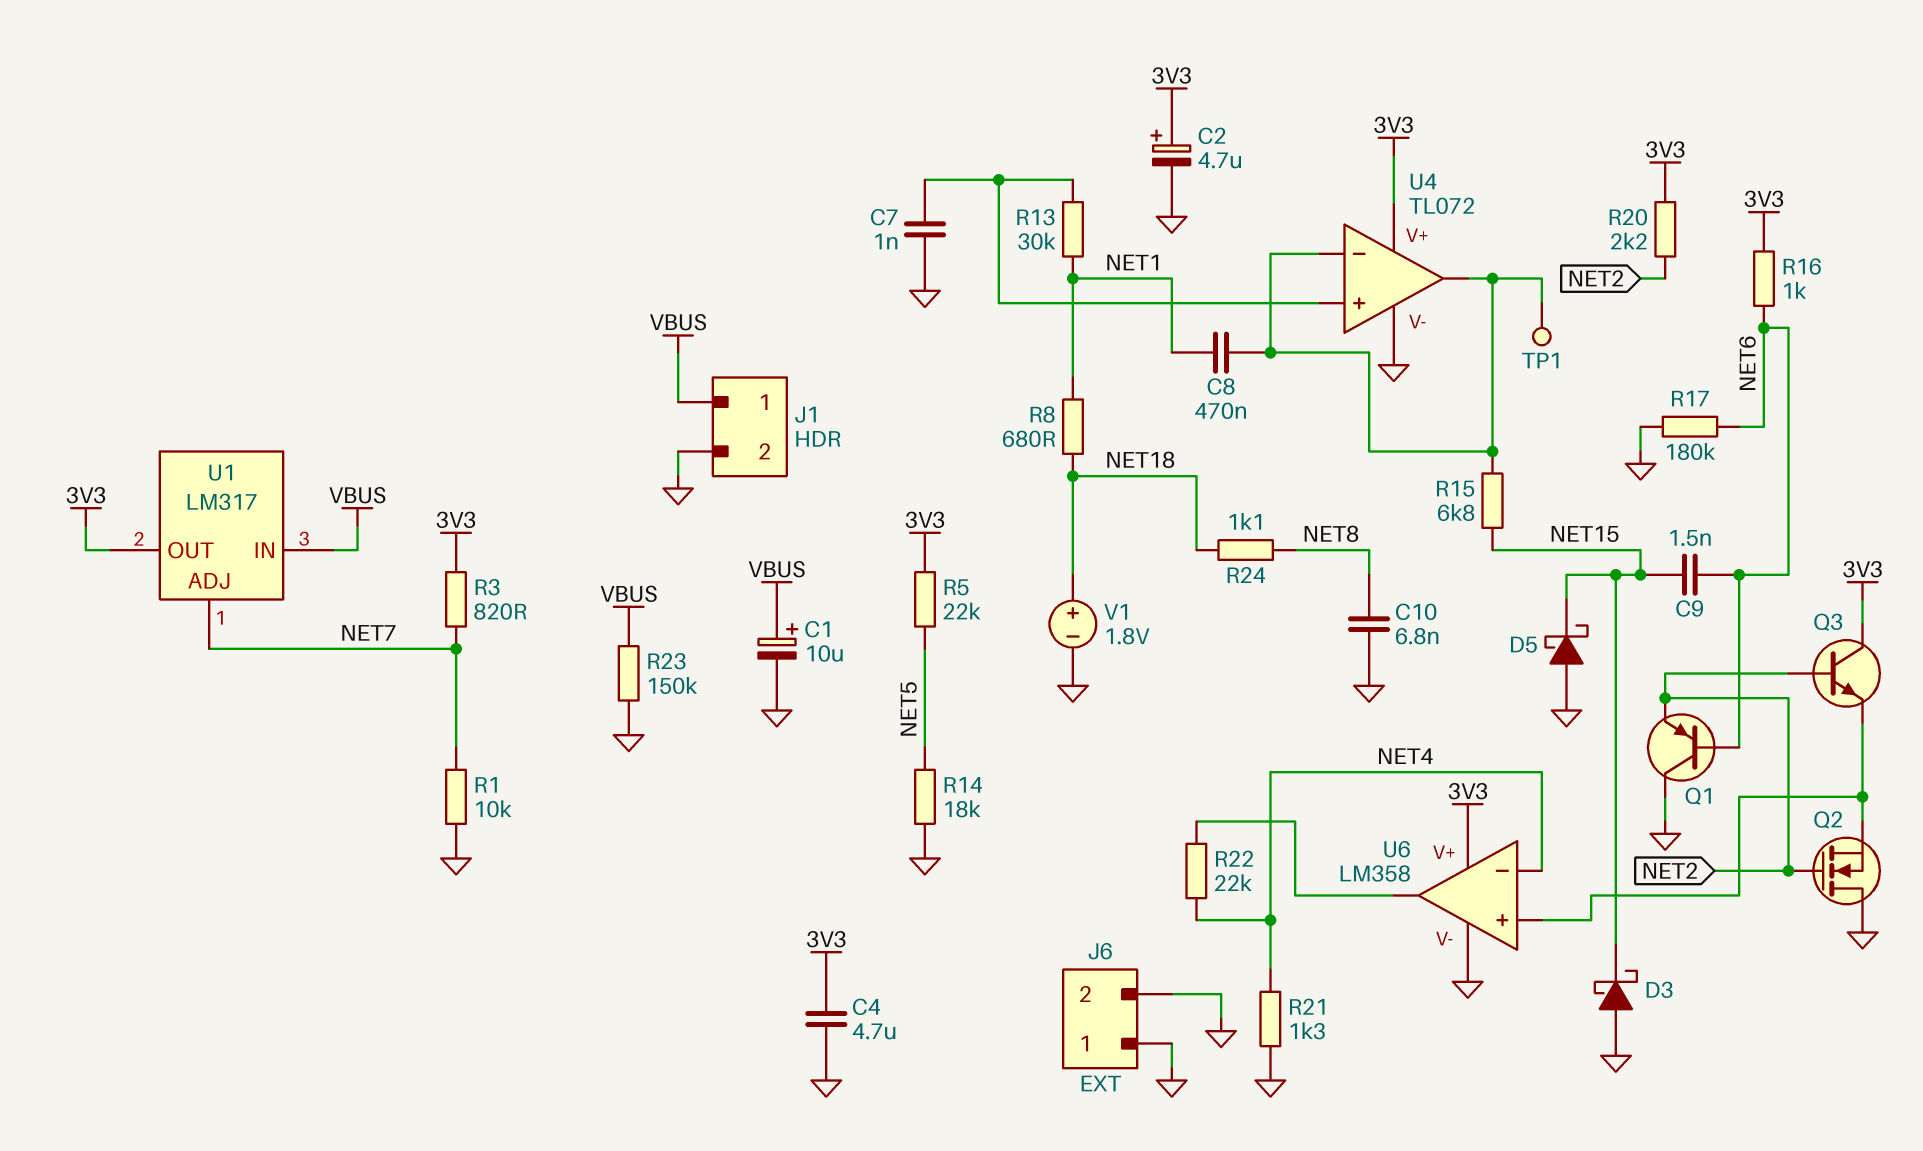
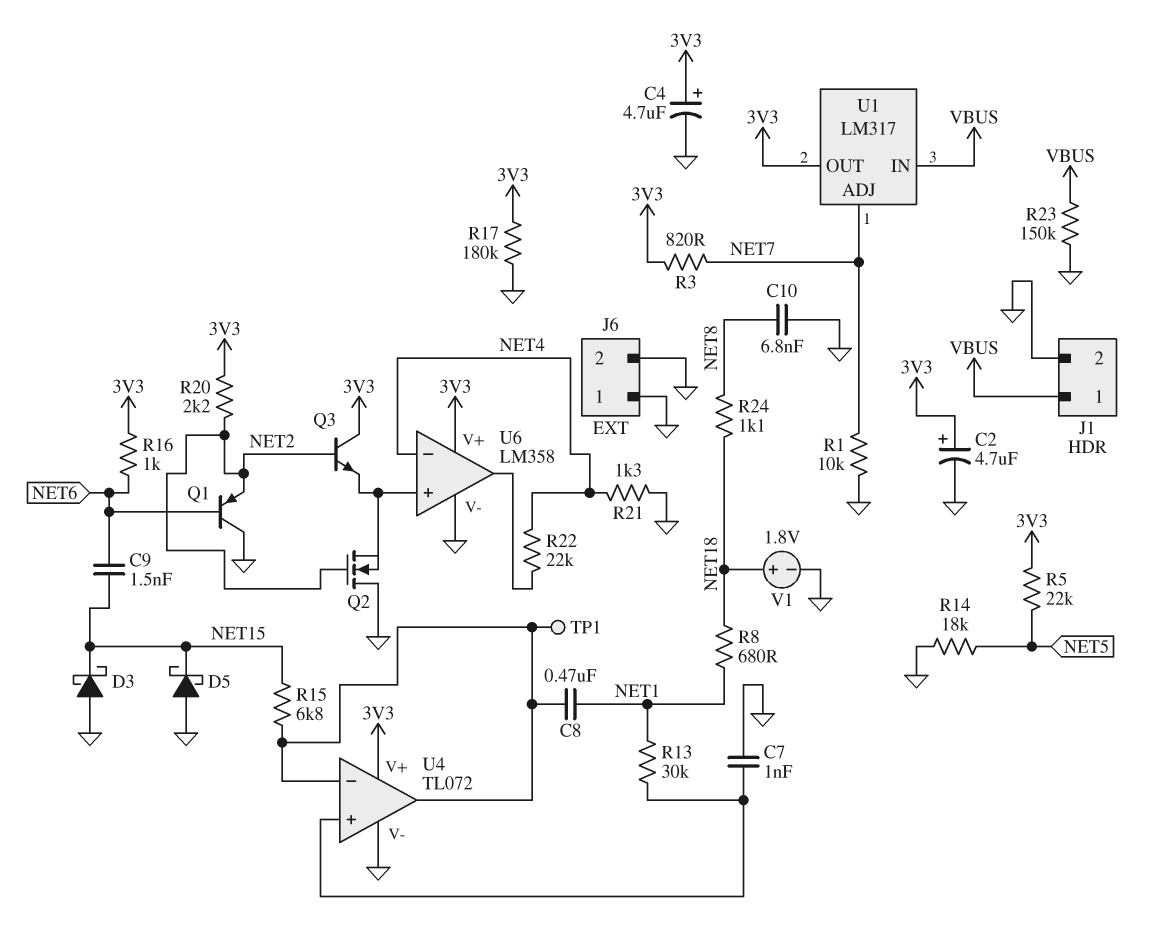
C1: 10uF (plus VBUS, minus GND) -> none
C4: 4.7uF (3V3, GND) -> 4.7uF (plus 3V3, minus GND)
R17: 180k (GND, NET6) -> 180k (3V3, GND)

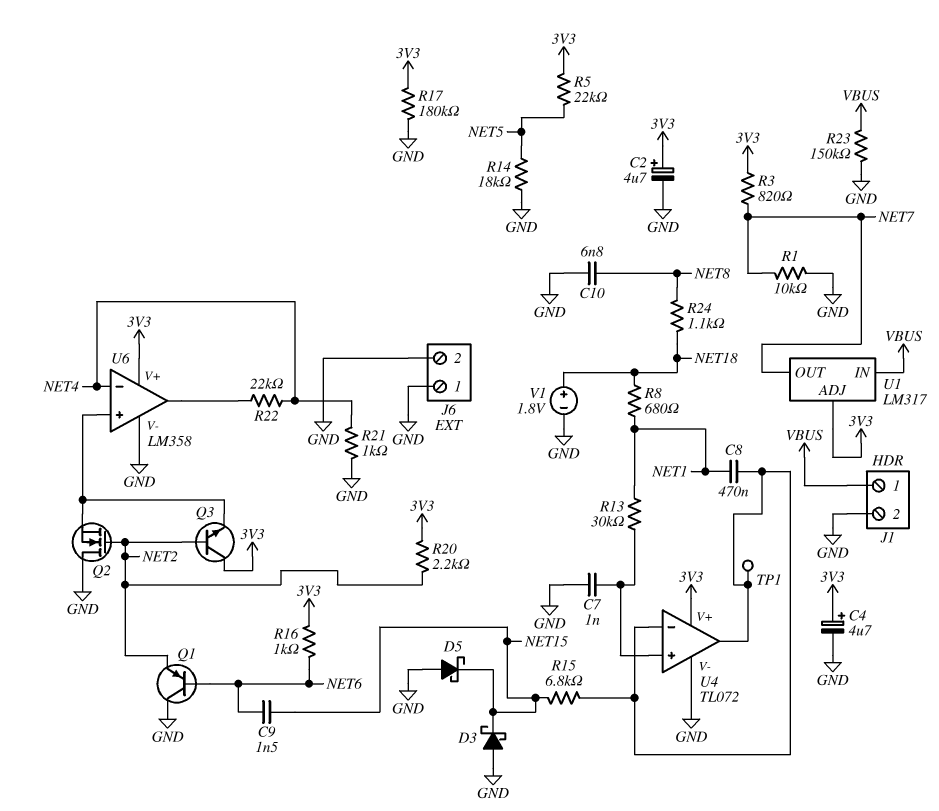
R21: 1.3k (GND, NET4) -> 1k (GND, NET4)
U1 pin ADJ: NET7 -> 3V3
U1 pin OUT: 3V3 -> NET7

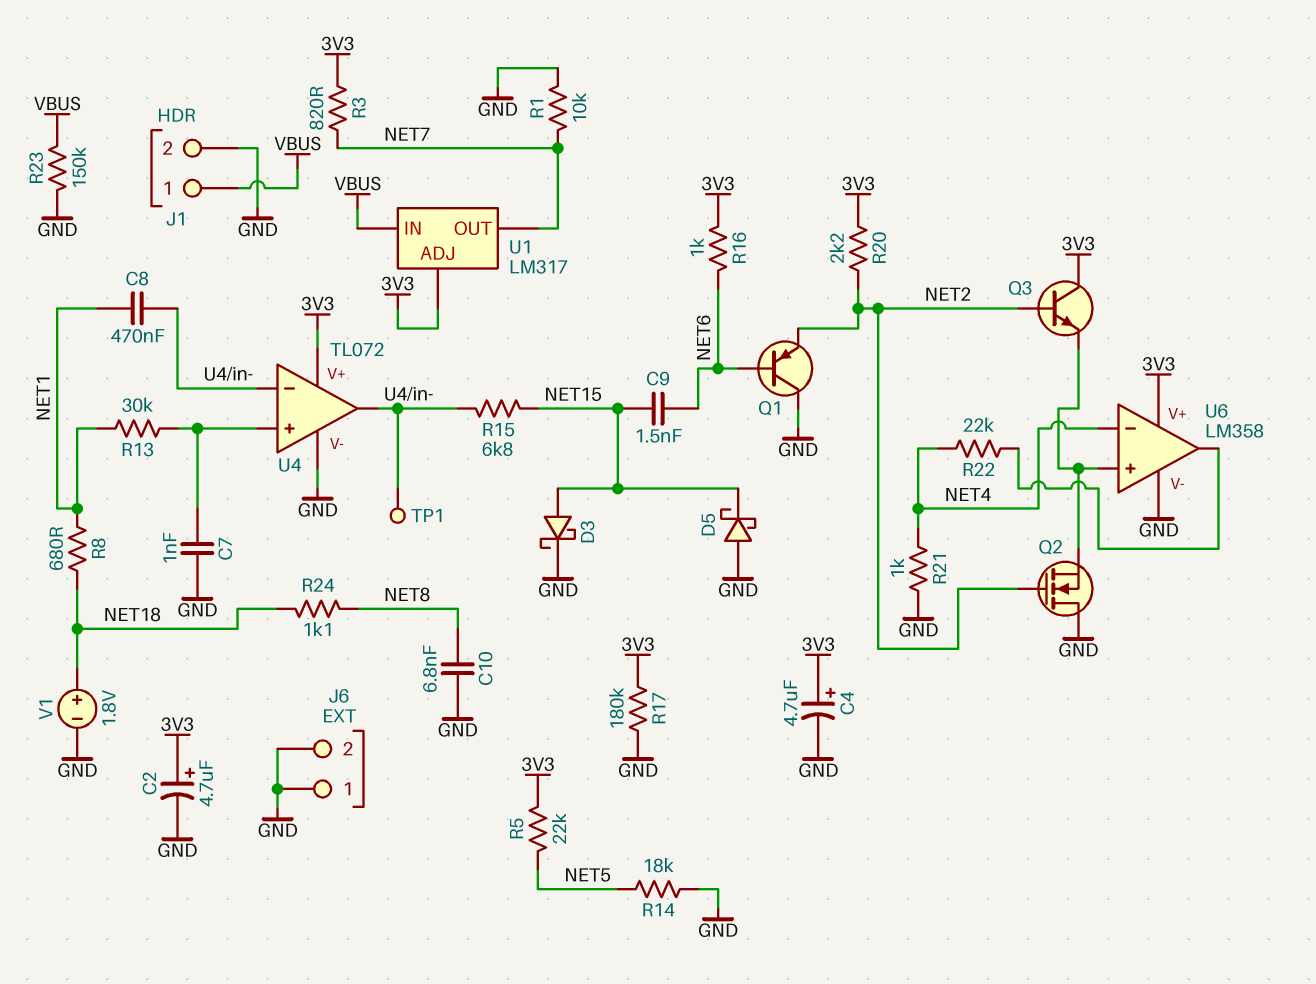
D3: schottky (A GND, K NET15) -> schottky (A NET15, K GND)

